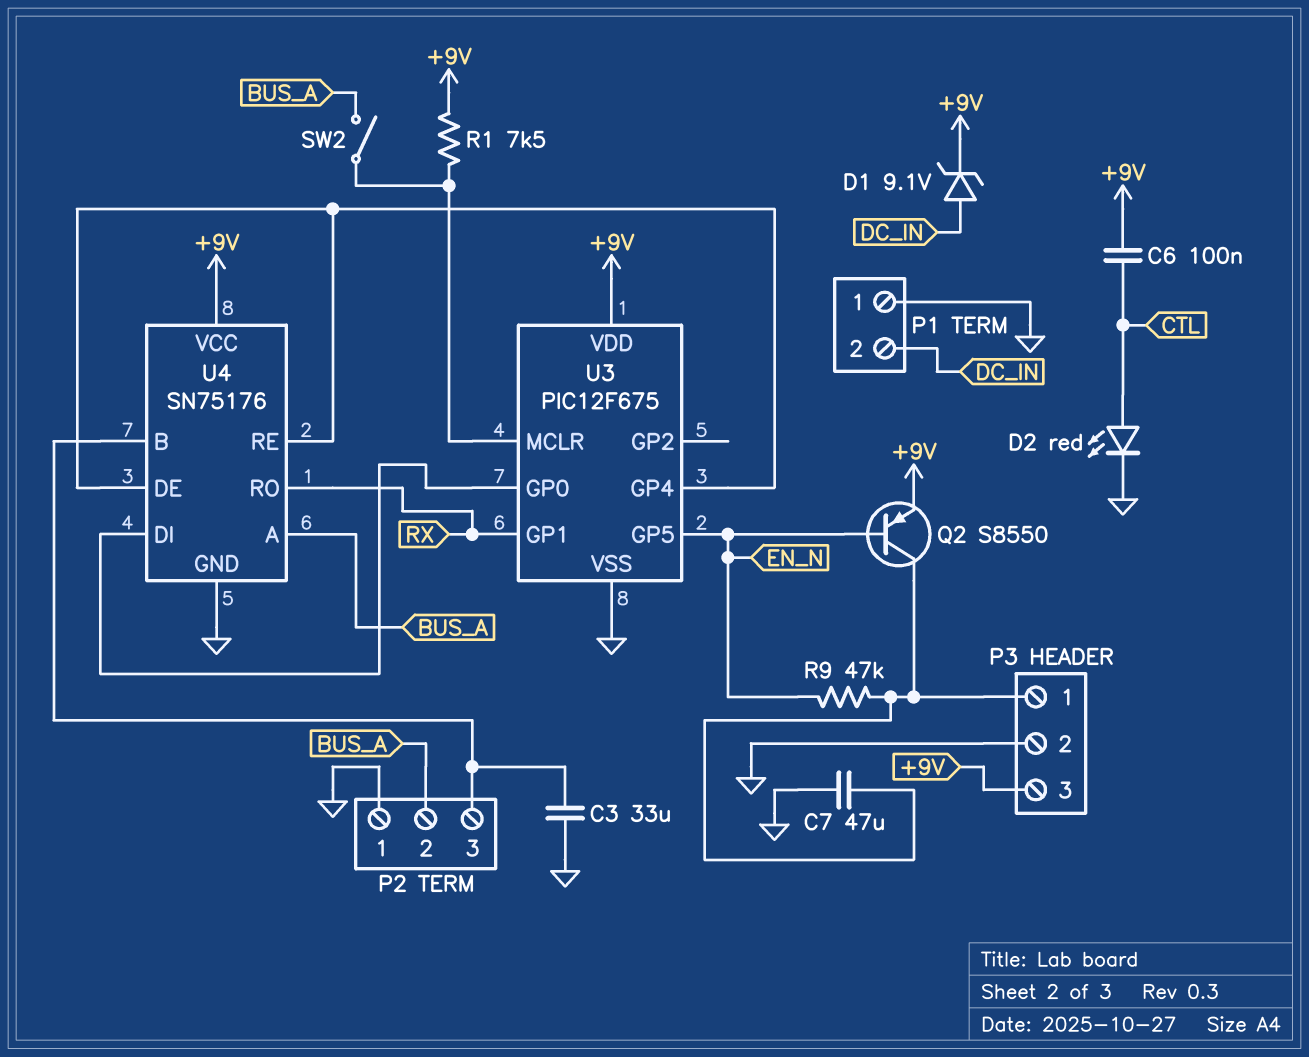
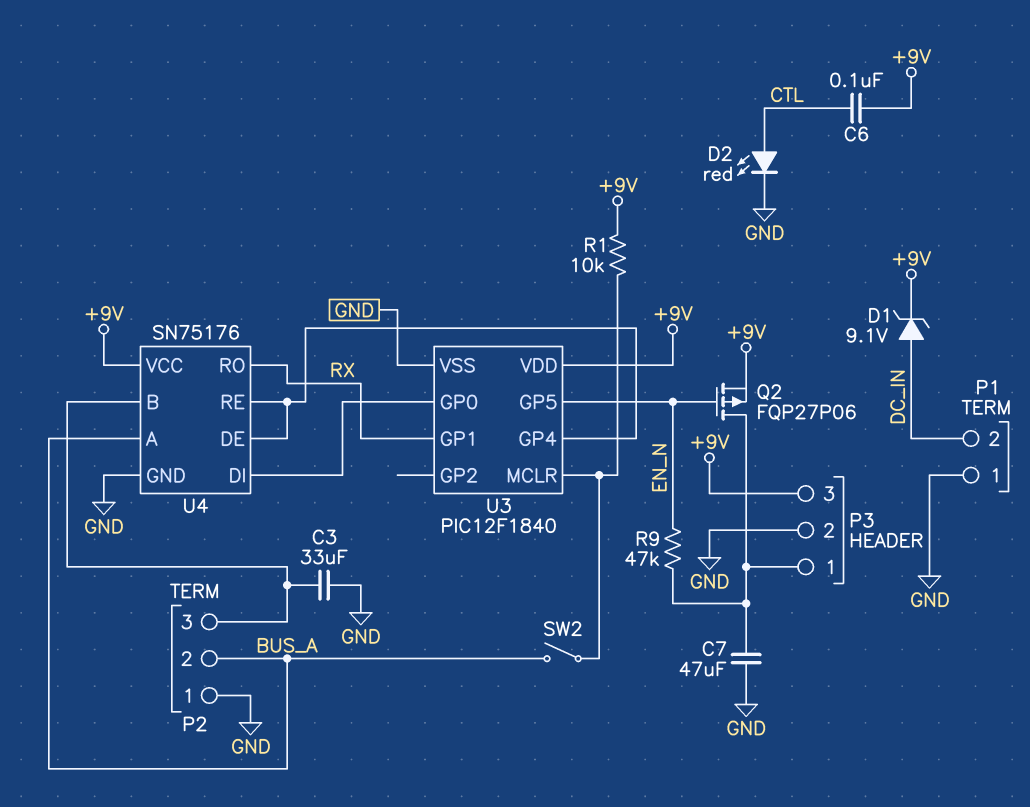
Q2: PNP S8550 (B EN_N, C P3/1, E +9V) -> PMOS FQP27P06 (G EN_N, D P3/1, S +9V)
R1: 7.5k (+9V, U3/MCLR) -> 10k (+9V, U3/MCLR)
U3: PIC12F675 -> PIC12F1840

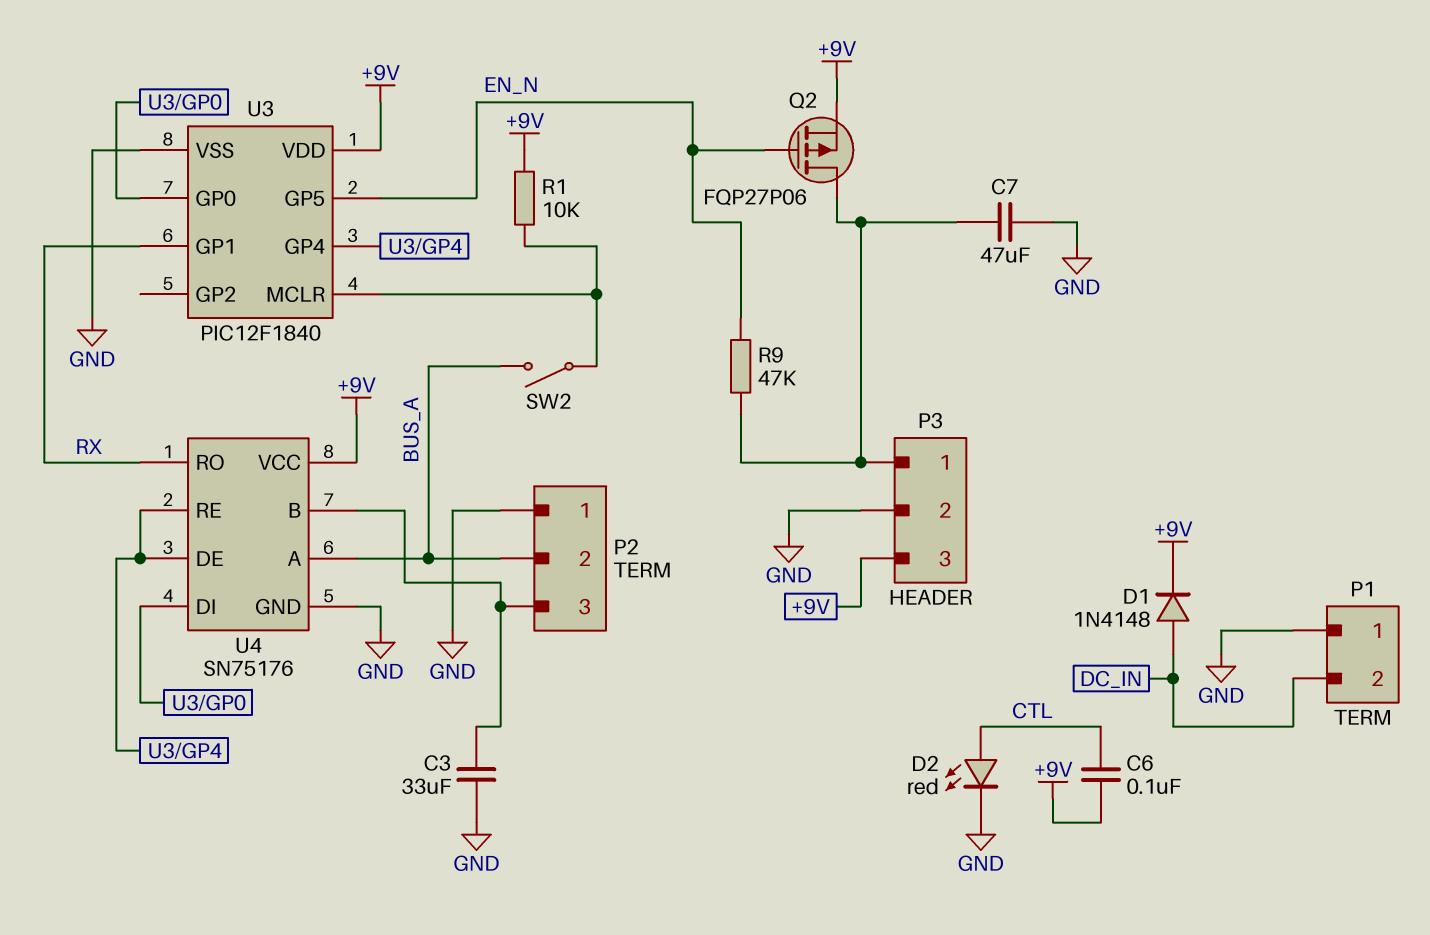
D1: zener 9.1V (A DC_IN, K +9V) -> diode 1N4148 (A DC_IN, K +9V)

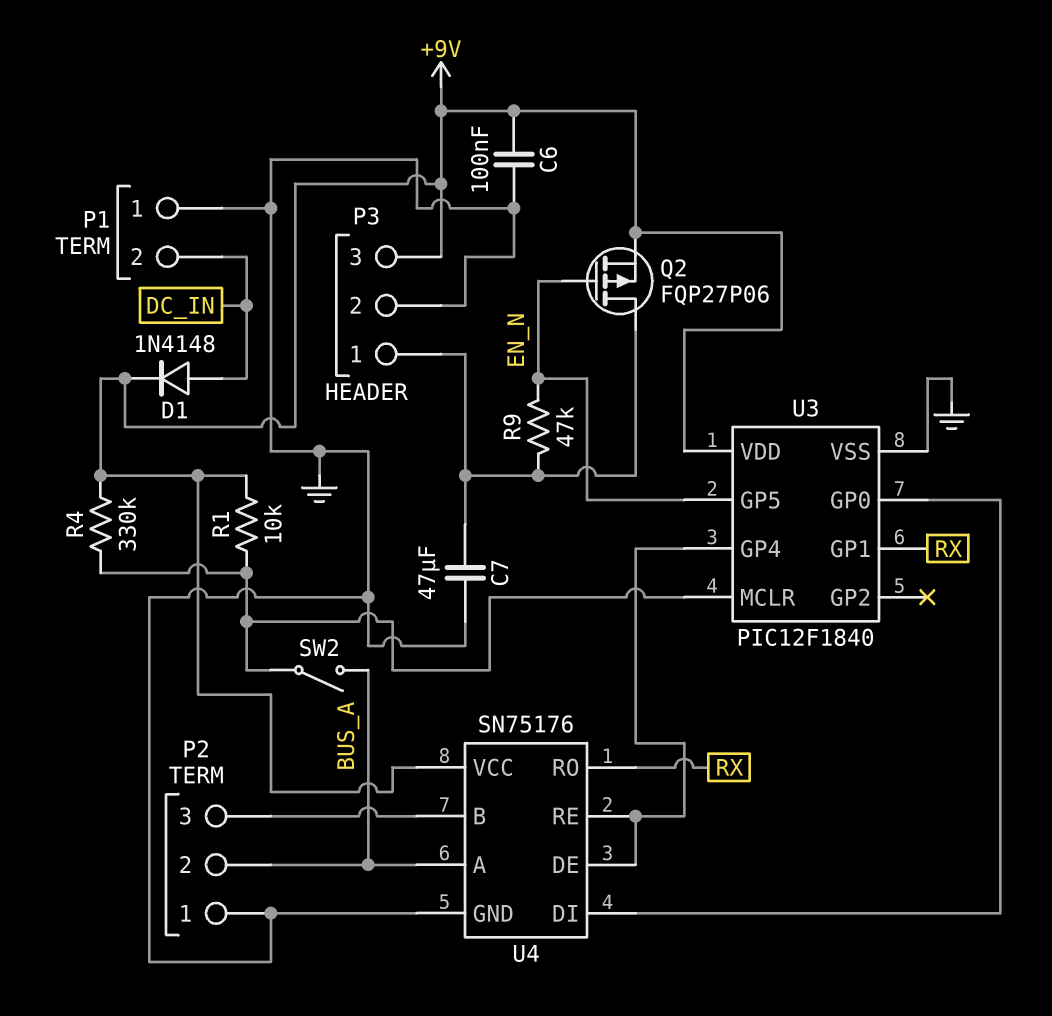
C3: 33uF (GND, P2/3) -> none
C6: 100nF (+9V, CTL) -> 100nF (+9V, GND)
D2: LED red (A CTL, K GND) -> none
R4: none -> 330k (+9V, U3/MCLR)

